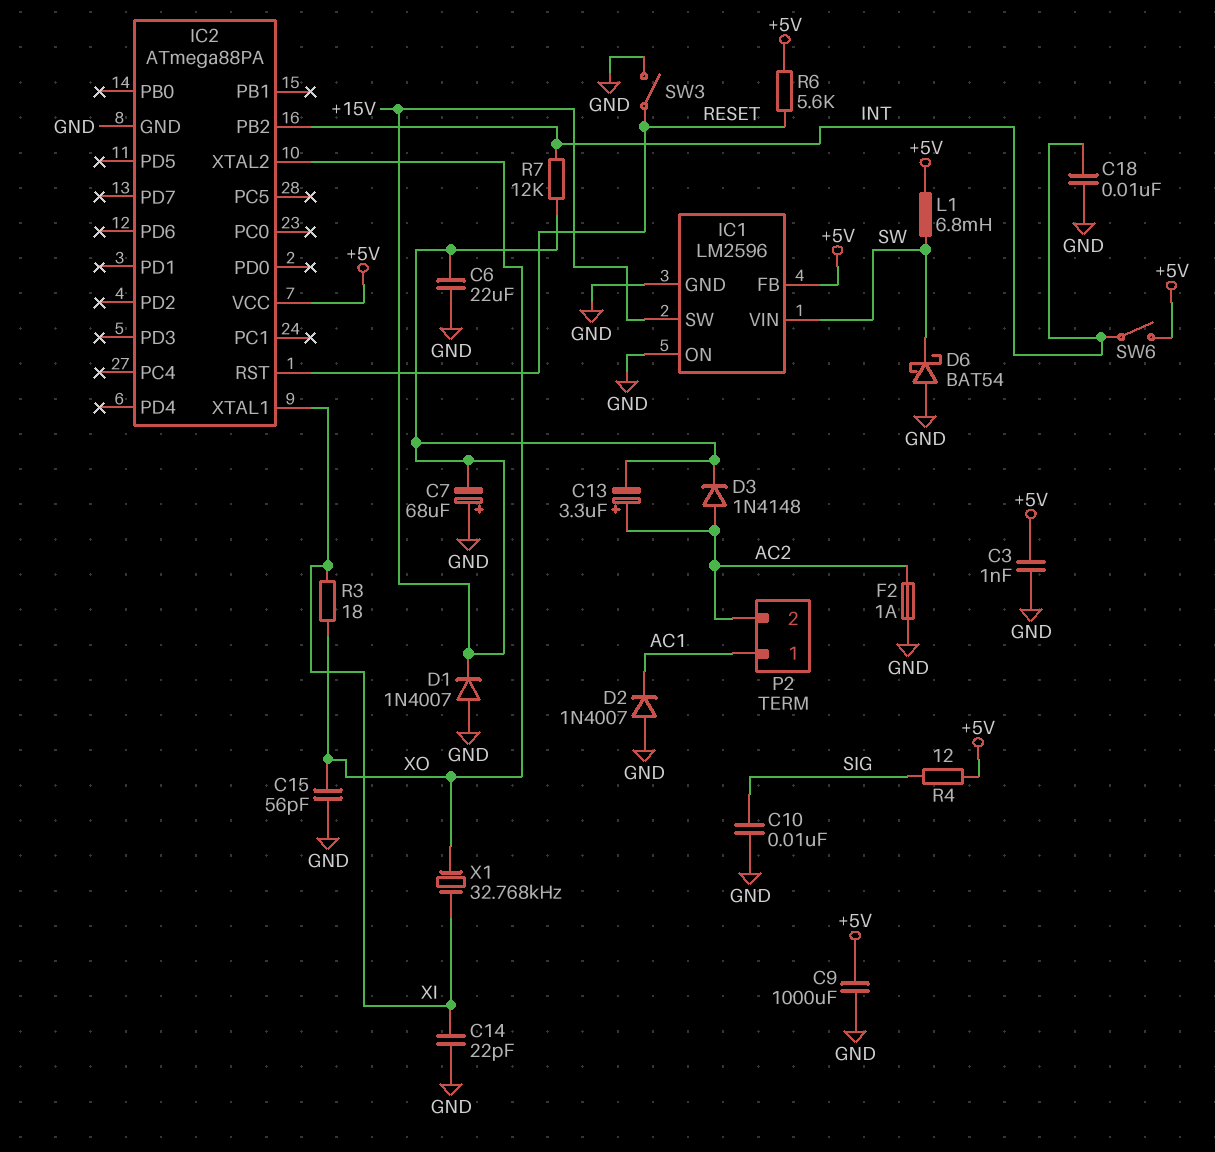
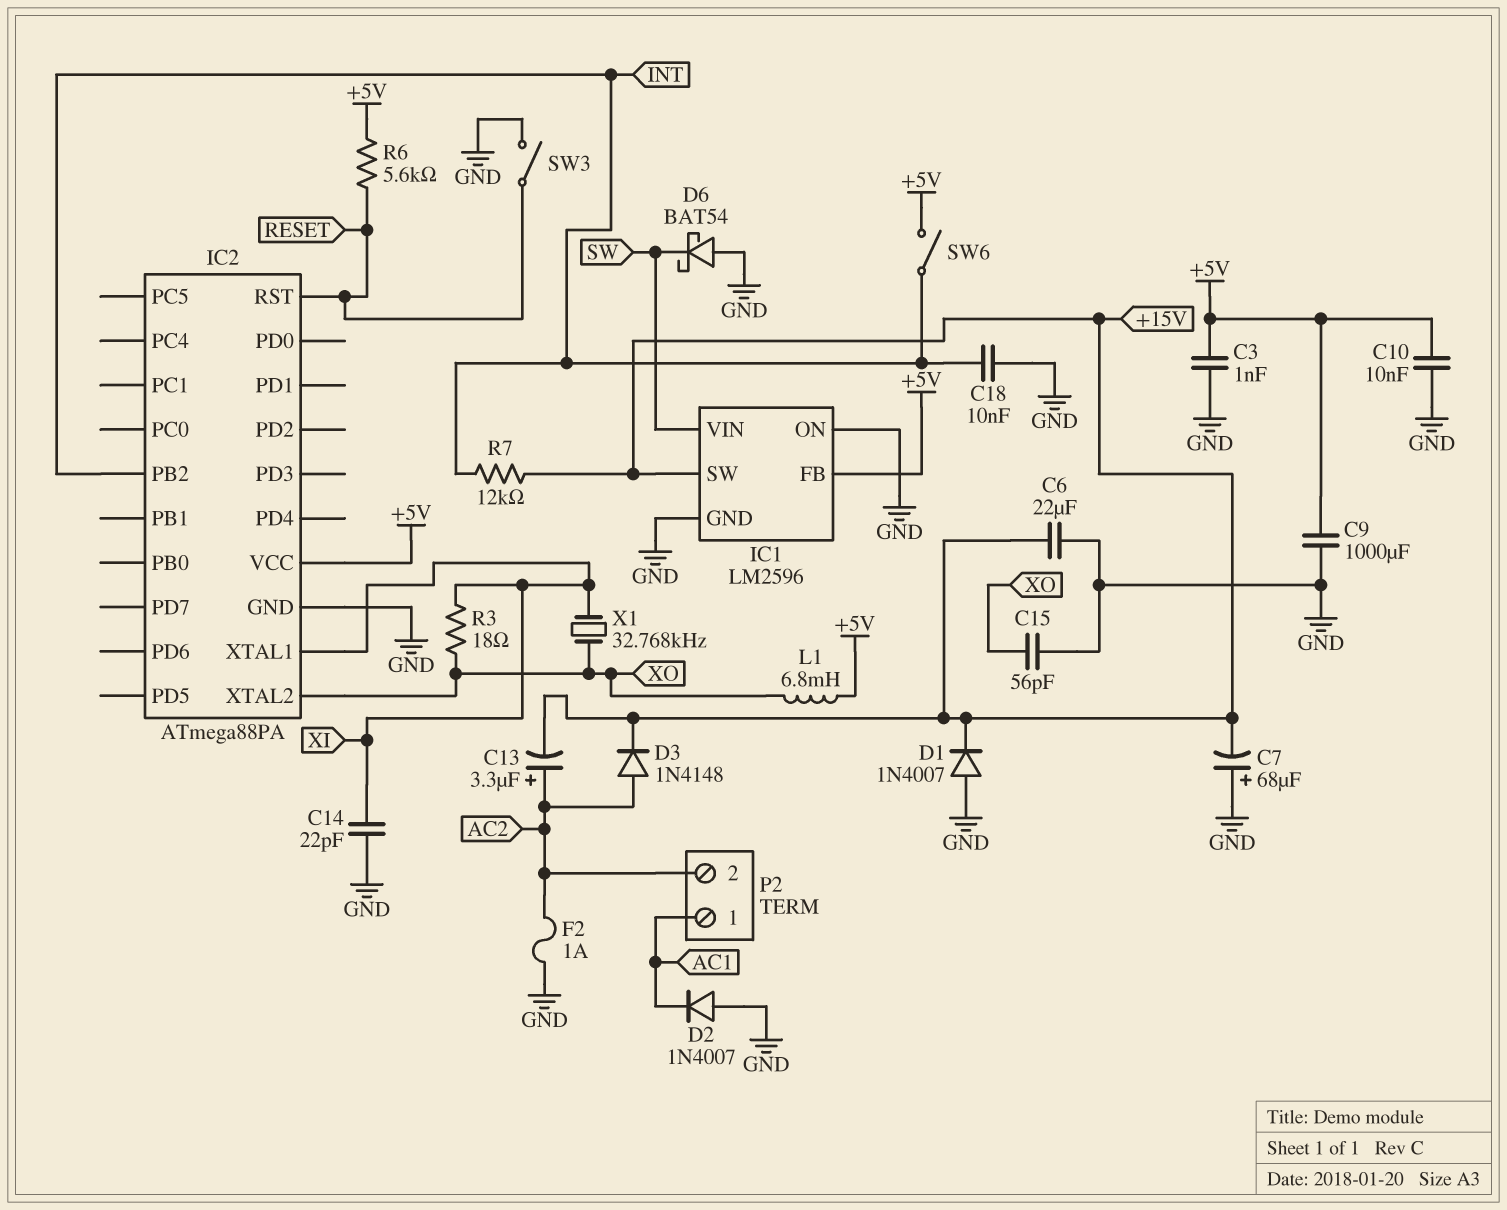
C10: 10nF (GND, SIG) -> 10nF (+5V, GND)
L1: 6.8mH (+5V, SW) -> 6.8mH (+5V, XO)
R4: 12 (+5V, SIG) -> none

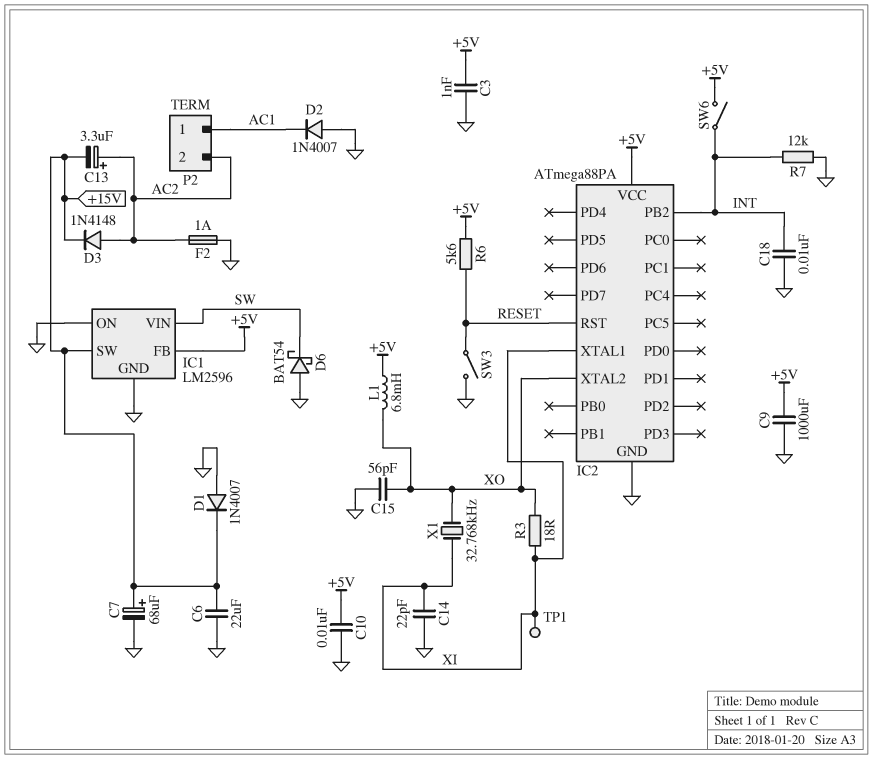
C7: 68uF (plus GND, minus +15V) -> 68uF (plus +15V, minus GND)
R7: 12k (+15V, INT) -> 12k (GND, INT)
TP1: none -> test point (XI)

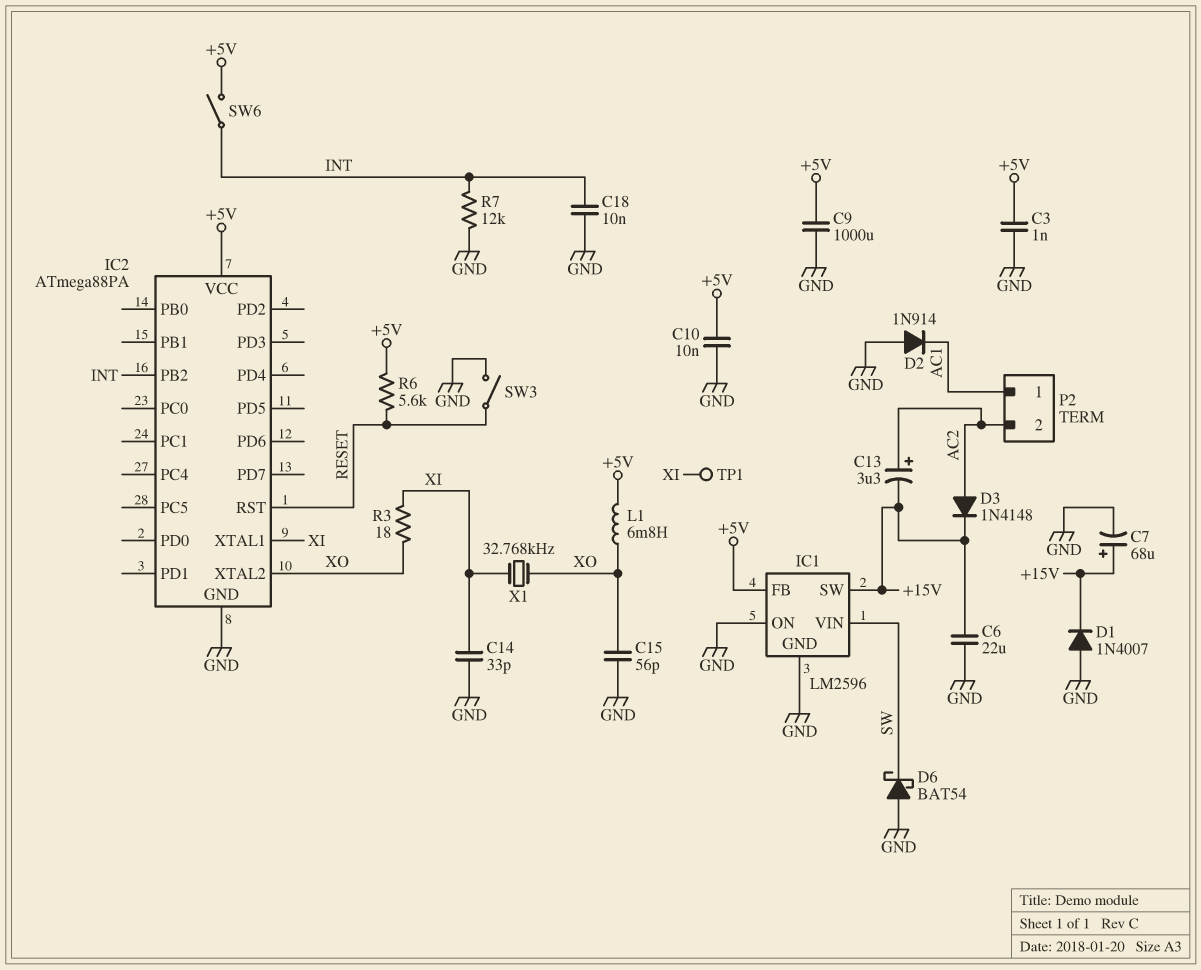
C14: 22pF (GND, XI) -> 33pF (GND, XI)
D2: diode 1N4007 (A GND, K AC1) -> diode 1N914 (A GND, K AC1)
F2: 1A (AC2, GND) -> none

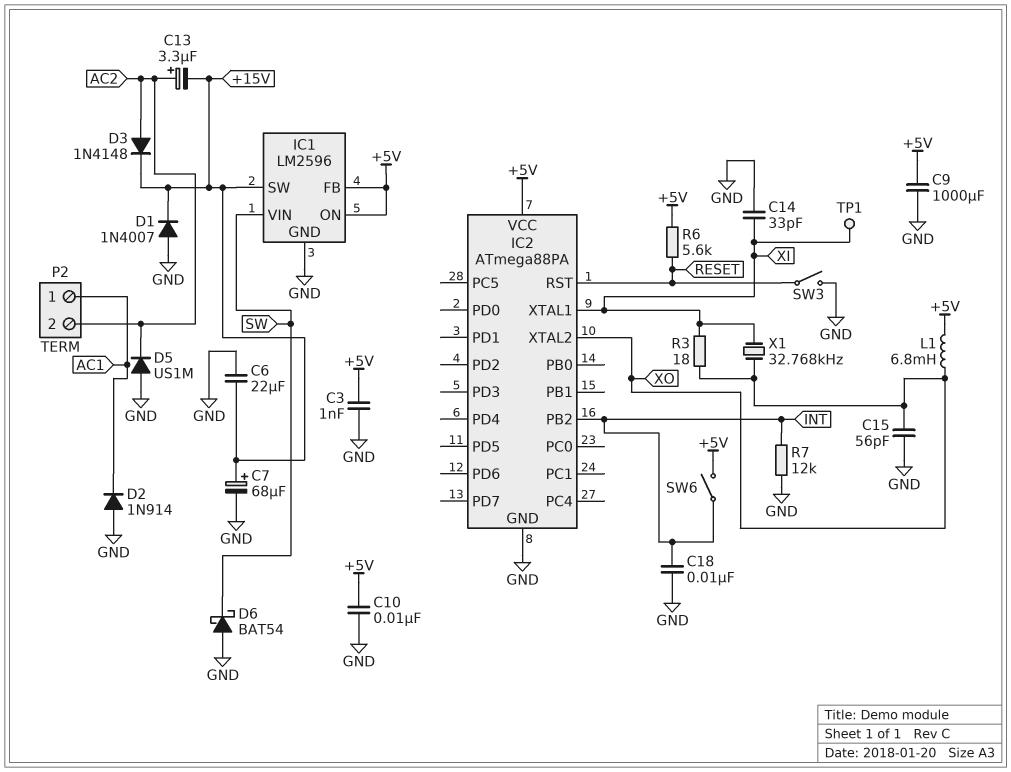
D5: none -> diode US1M (A GND, K AC2)
IC1 pin ON: GND -> +5V

